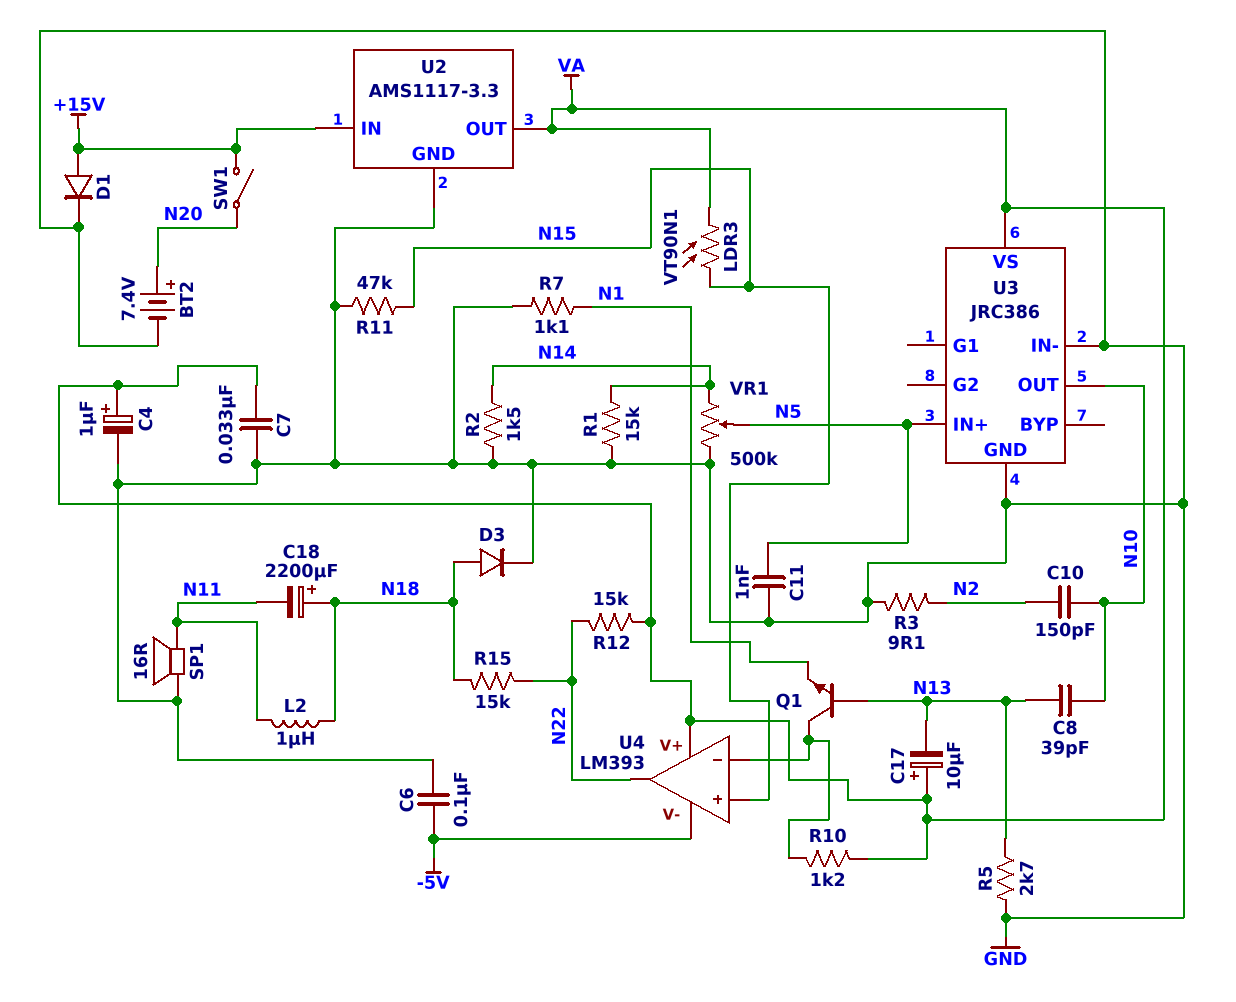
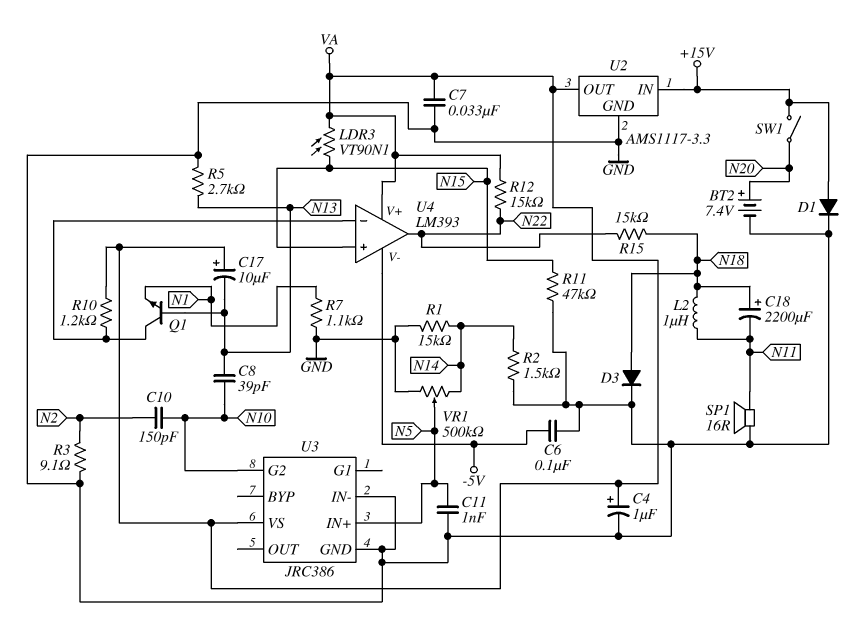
U3 pin G2: none -> N10
U3 pin OUT: N10 -> none

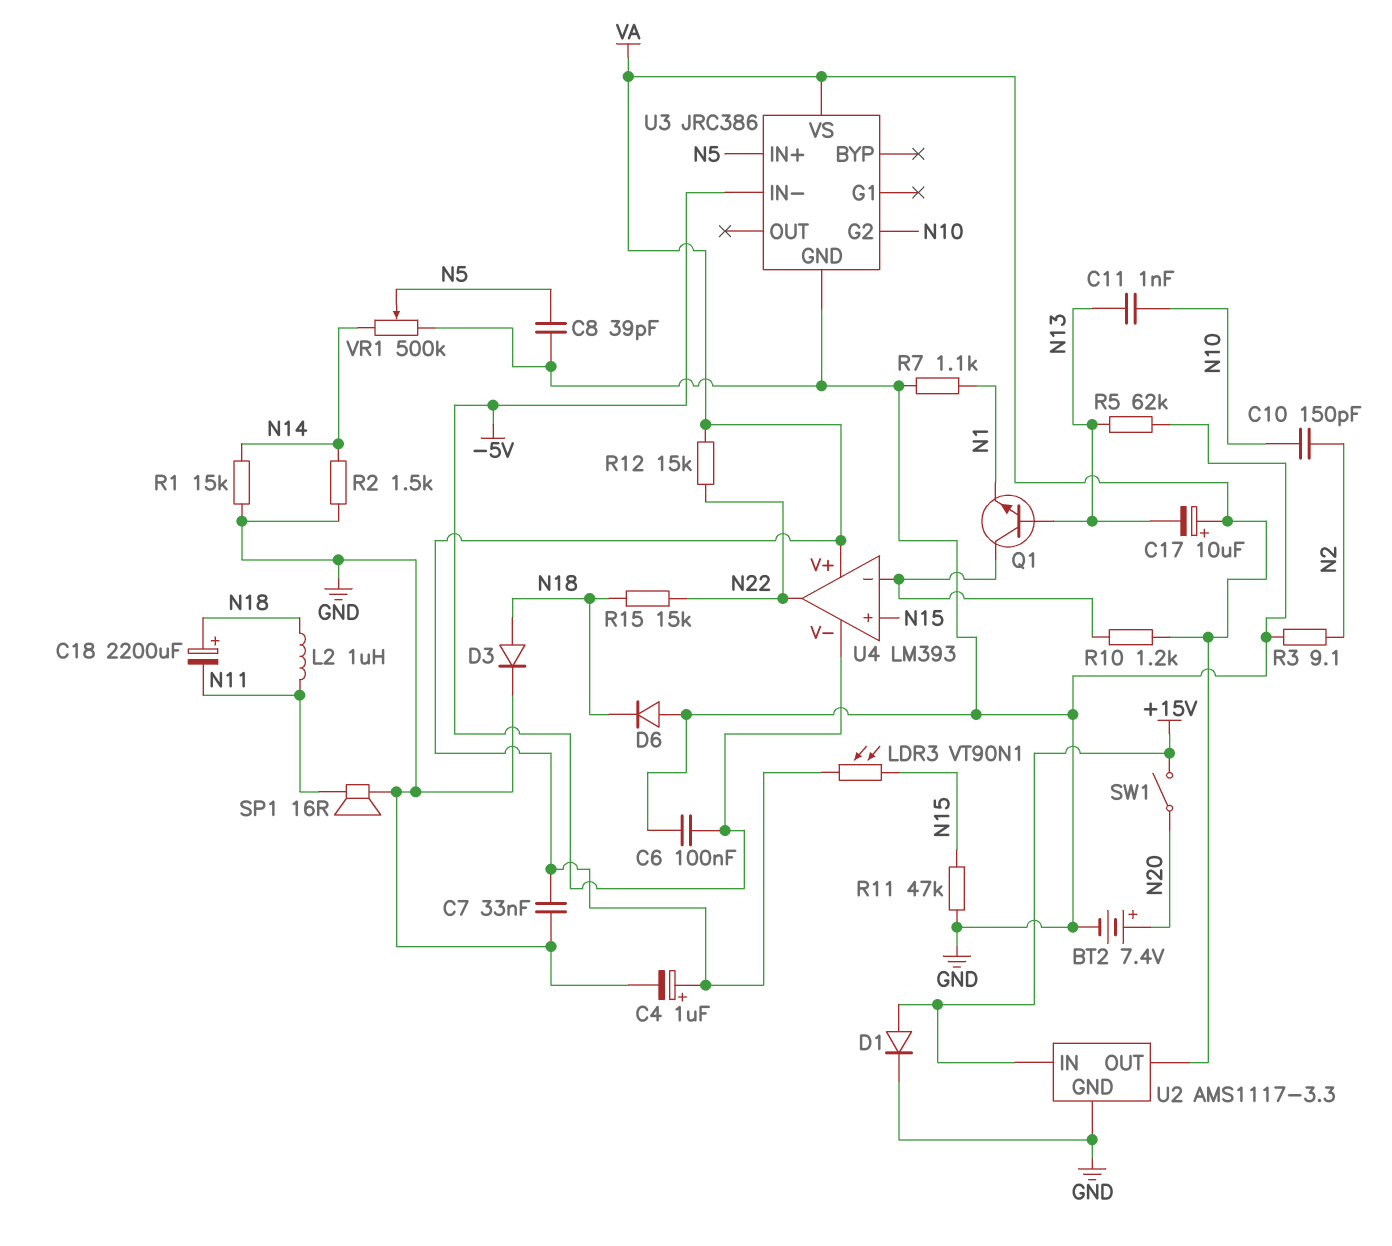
C8: 39pF (N10, N13) -> 39pF (GND, N5)
C11: 1nF (GND, N5) -> 1nF (N10, N13)
D6: none -> diode (A GND, K N18)
R5: 2.7k (GND, N13) -> 62k (GND, N13)
U3 pin IN-: GND -> -5V

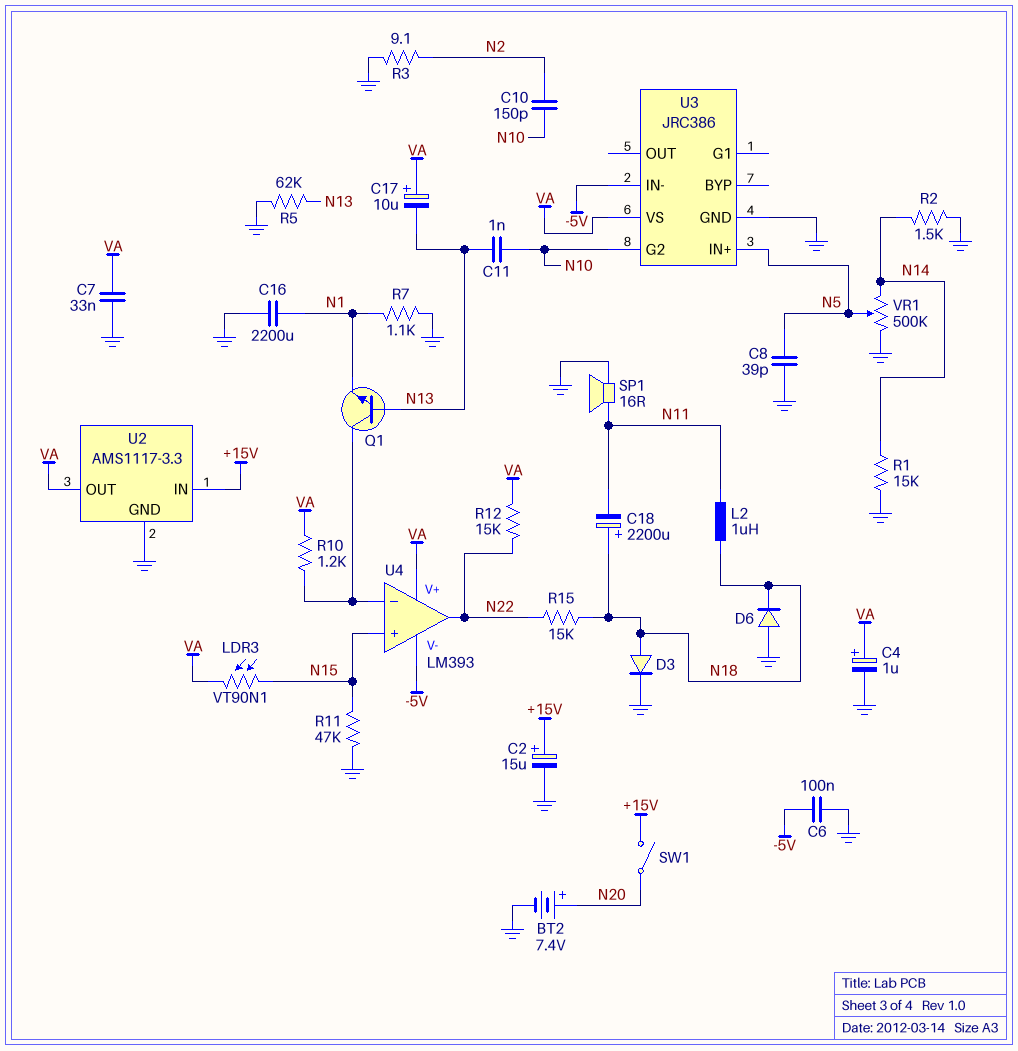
C2: none -> 15uF (plus +15V, minus GND)
C16: none -> 2200uF (GND, N1)
D1: diode (A +15V, K GND) -> none

